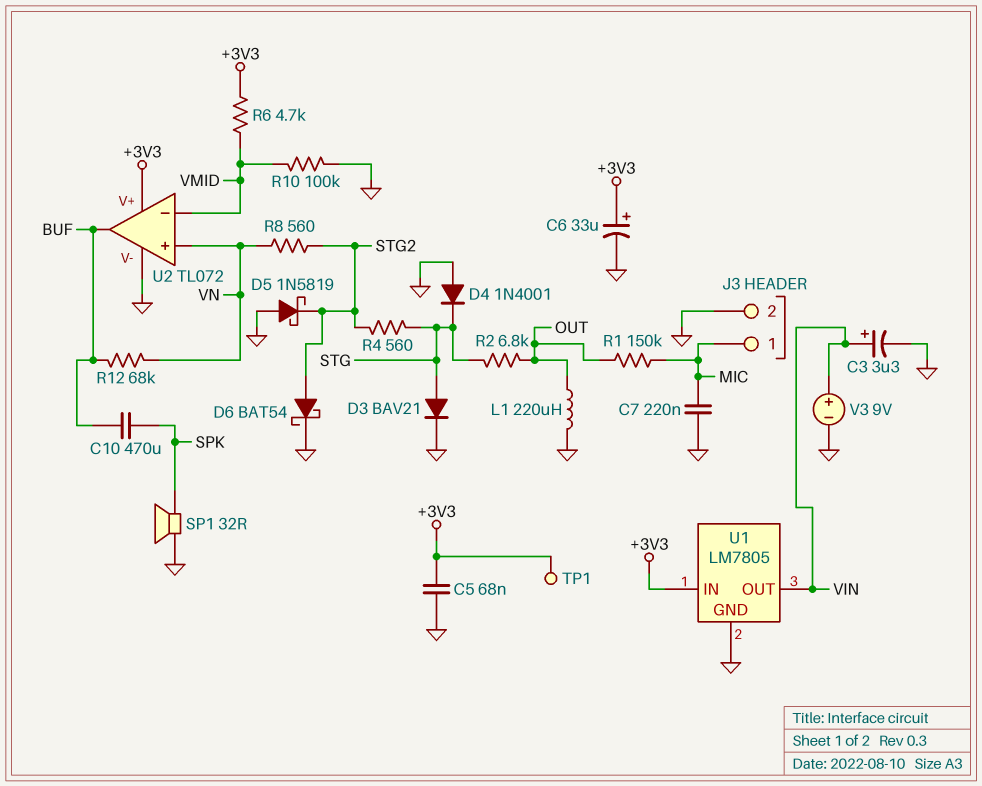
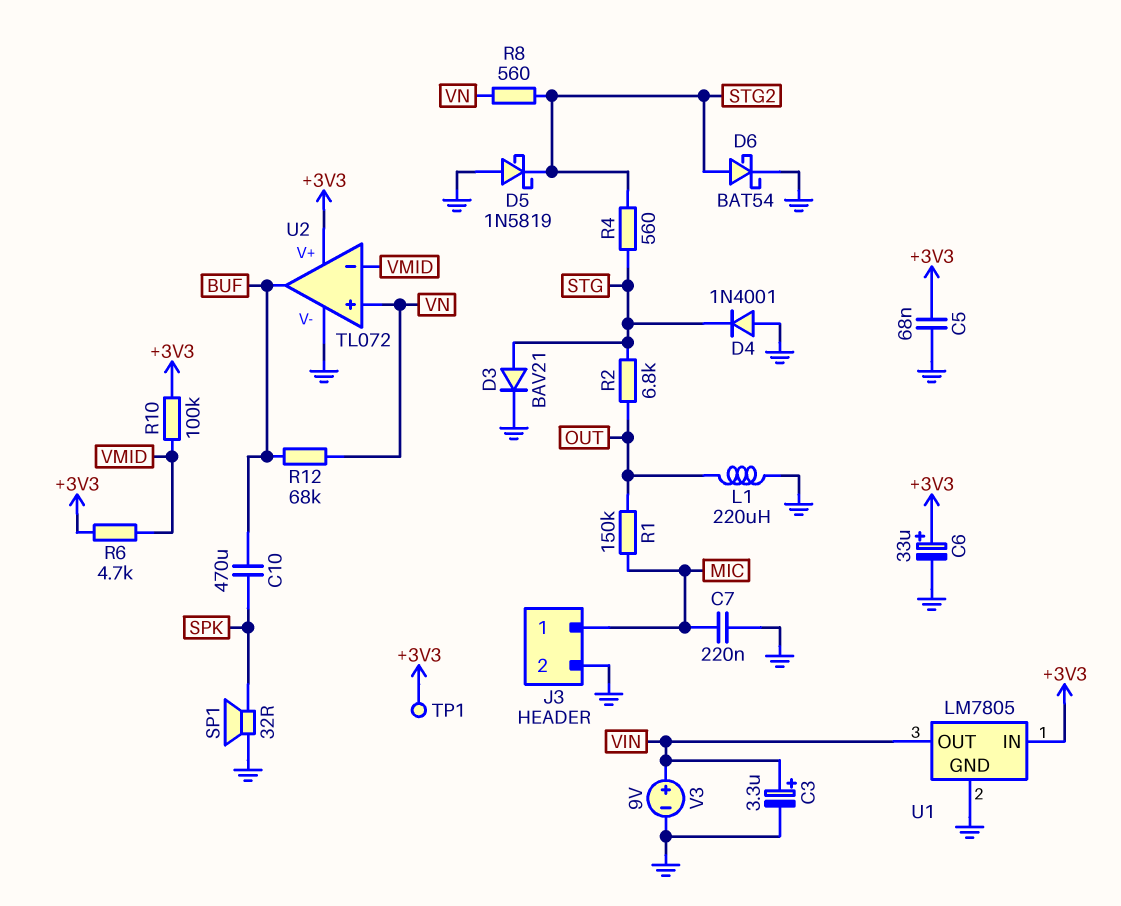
R10: 100k (GND, VMID) -> 100k (+3V3, VMID)

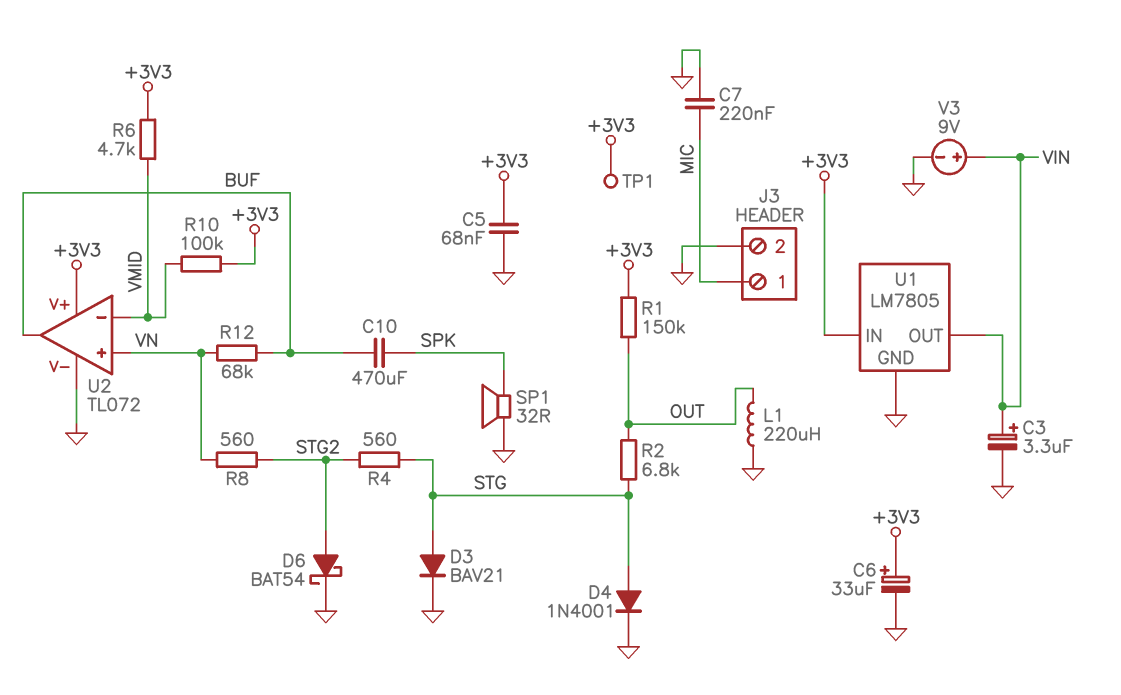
D4: diode 1N4001 (A GND, K STG) -> diode 1N4001 (A STG, K GND)
D5: schottky 1N5819 (A GND, K STG2) -> none
R1: 150k (MIC, OUT) -> 150k (+3V3, OUT)

